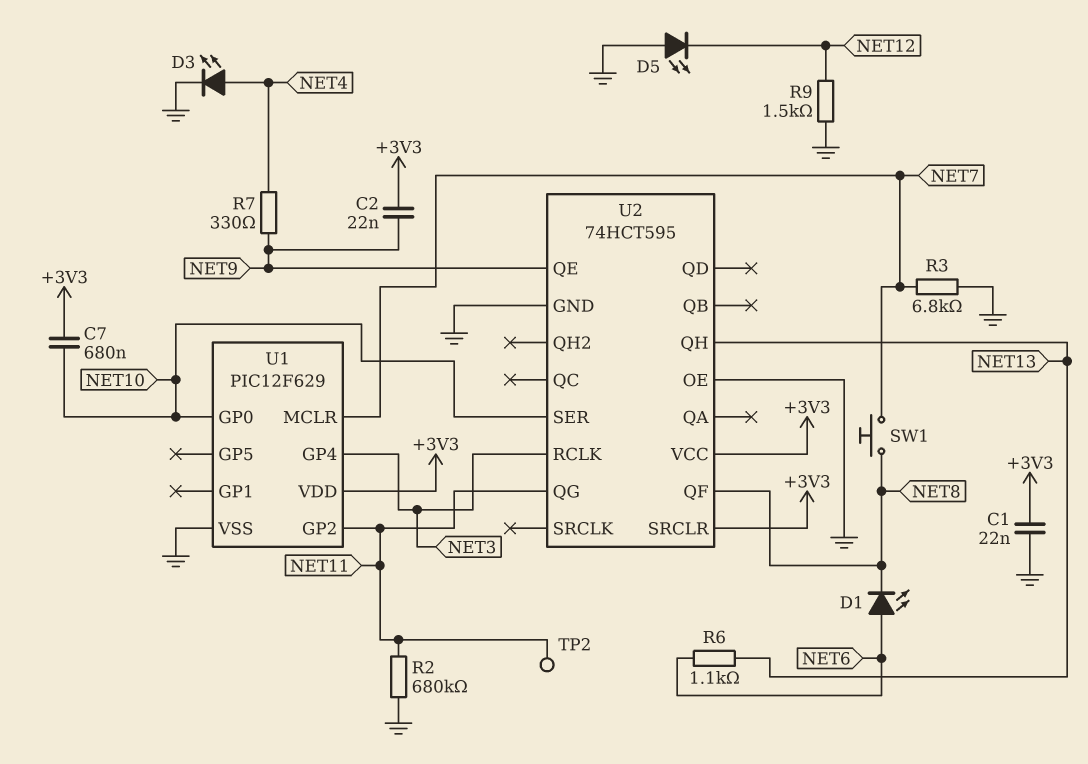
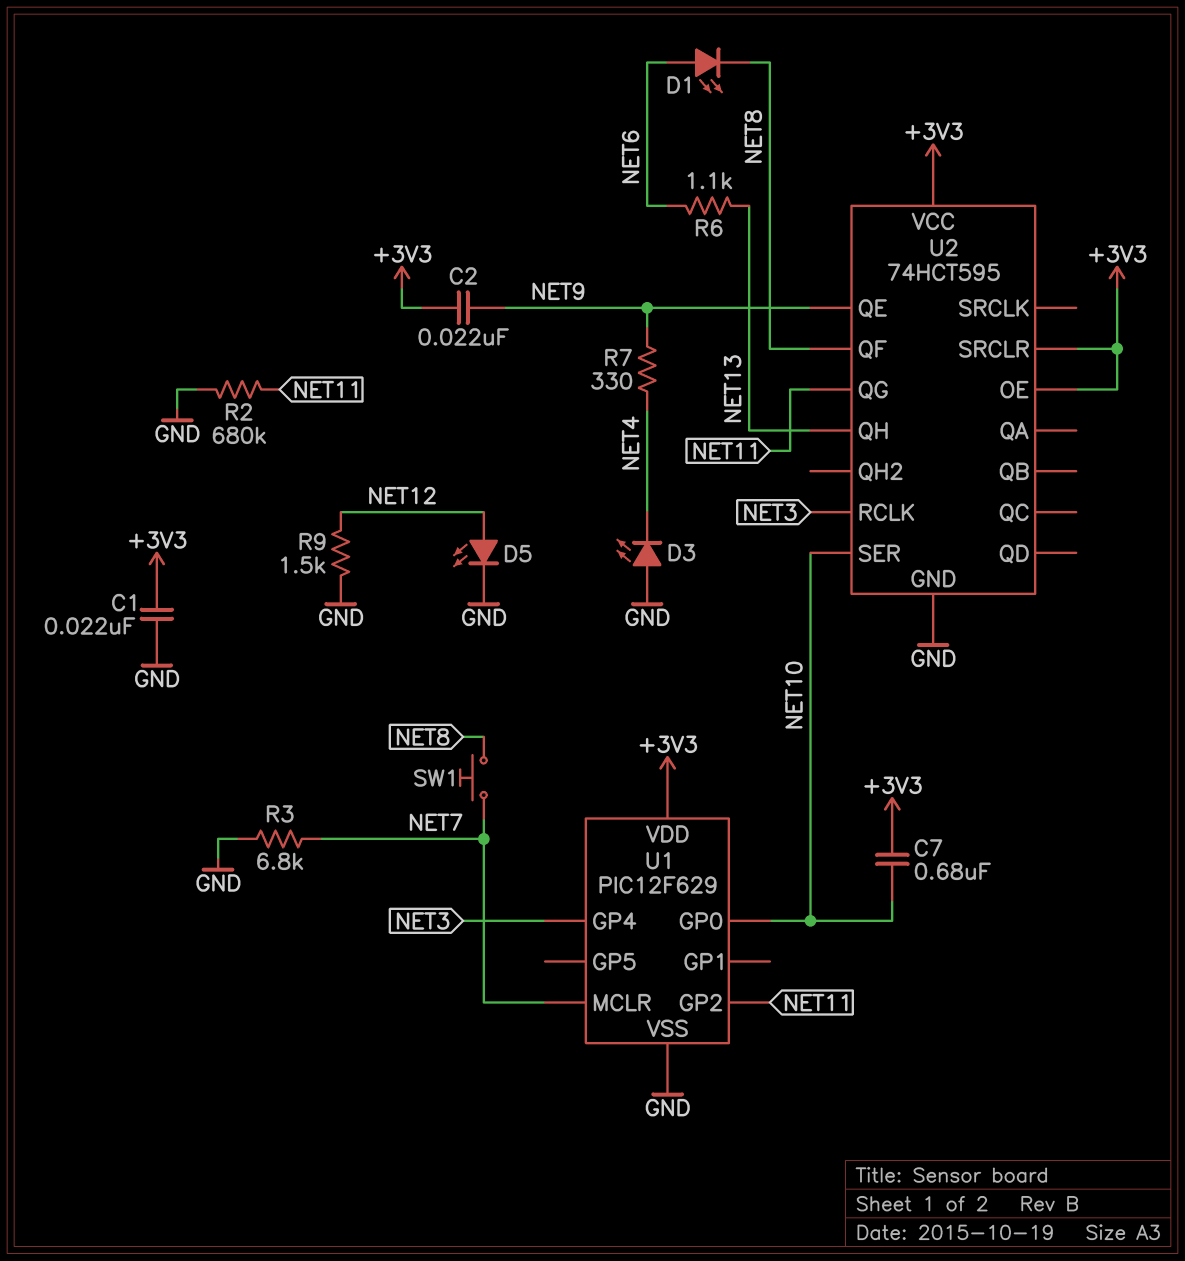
D3: LED (A NET4, K GND) -> LED (A GND, K NET4)
D5: LED (A GND, K NET12) -> LED (A NET12, K GND)
TP2: test point (NET11) -> none
U2 pin OE: GND -> +3V3

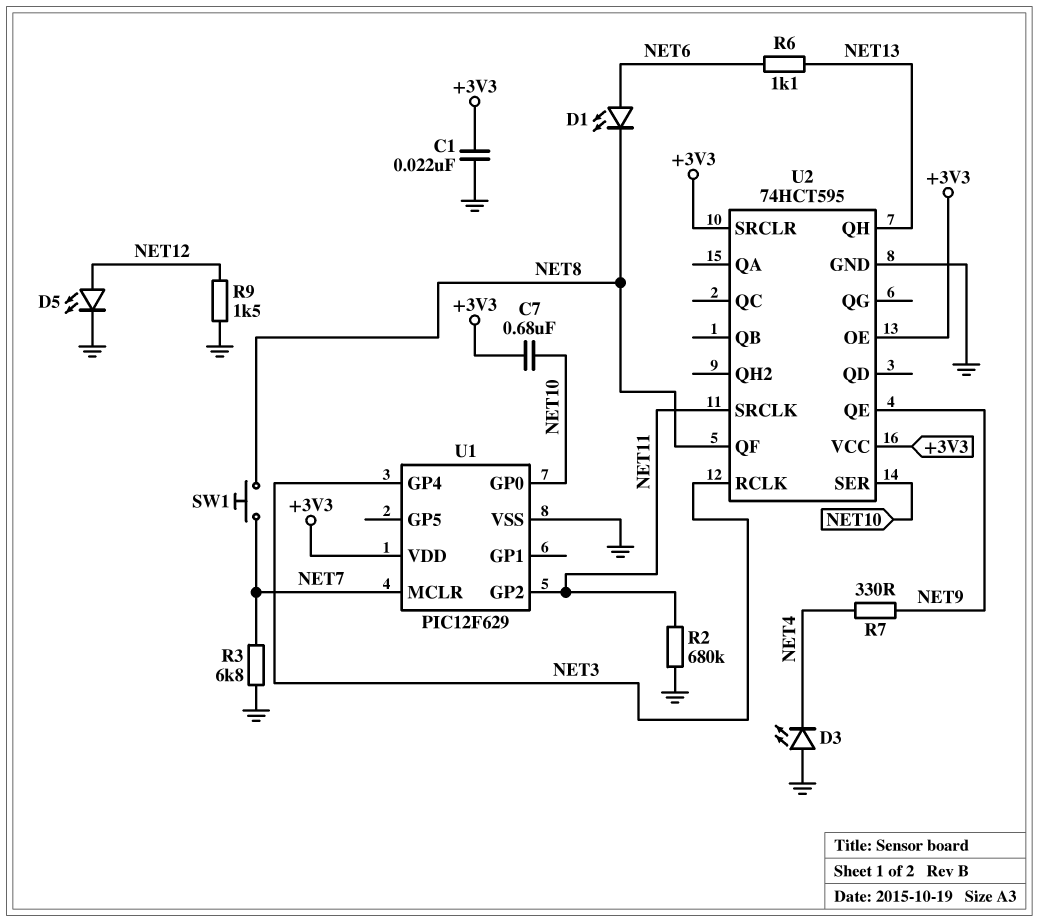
C2: 22nF (+3V3, NET9) -> none
U2 pin QG: NET11 -> none
U2 pin SRCLK: none -> NET11

